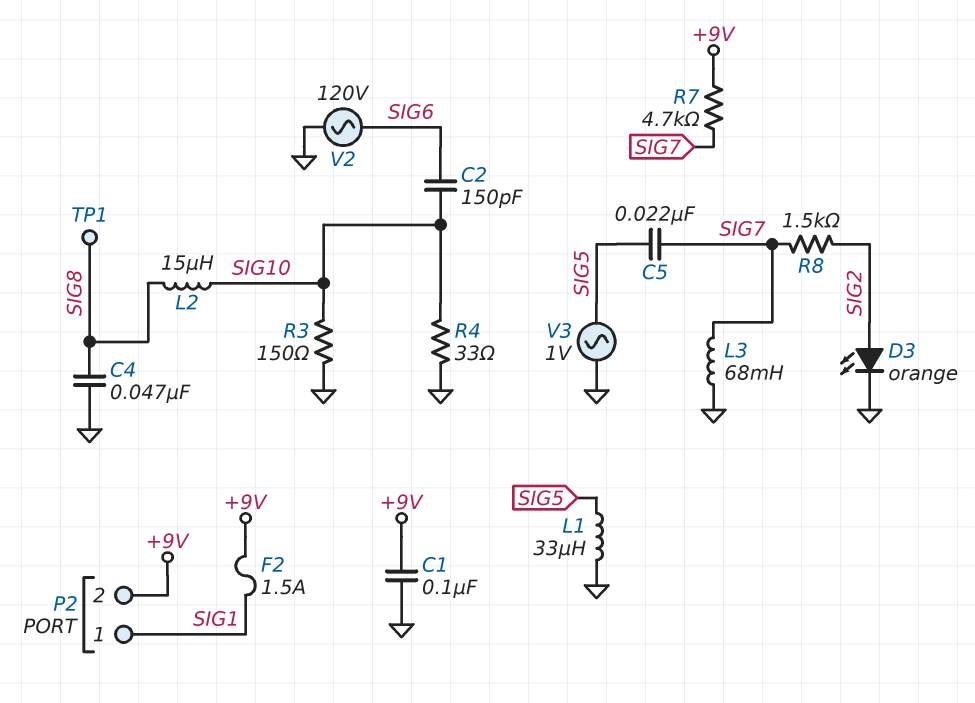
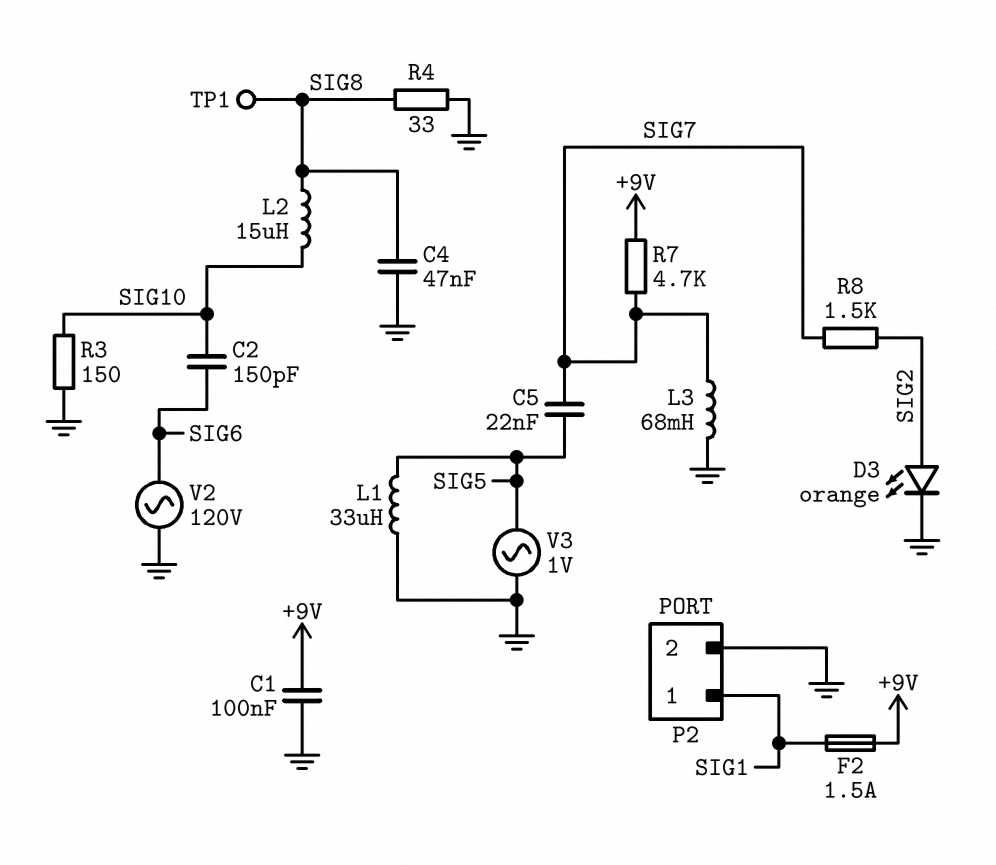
P2 pin 2: +9V -> GND
R4: 33 (GND, SIG10) -> 33 (GND, SIG8)

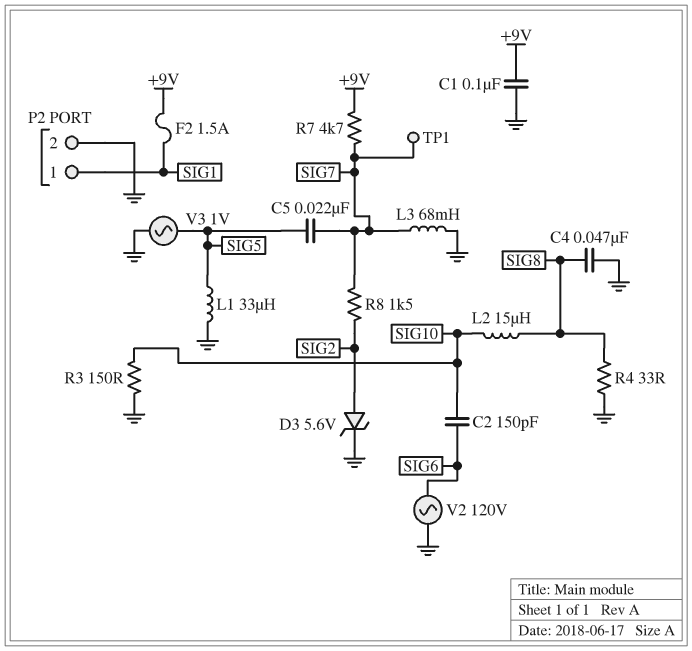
D3: LED orange (A SIG2, K GND) -> zener 5.6V (A SIG2, K GND)
TP1: test point (SIG8) -> test point (SIG7)

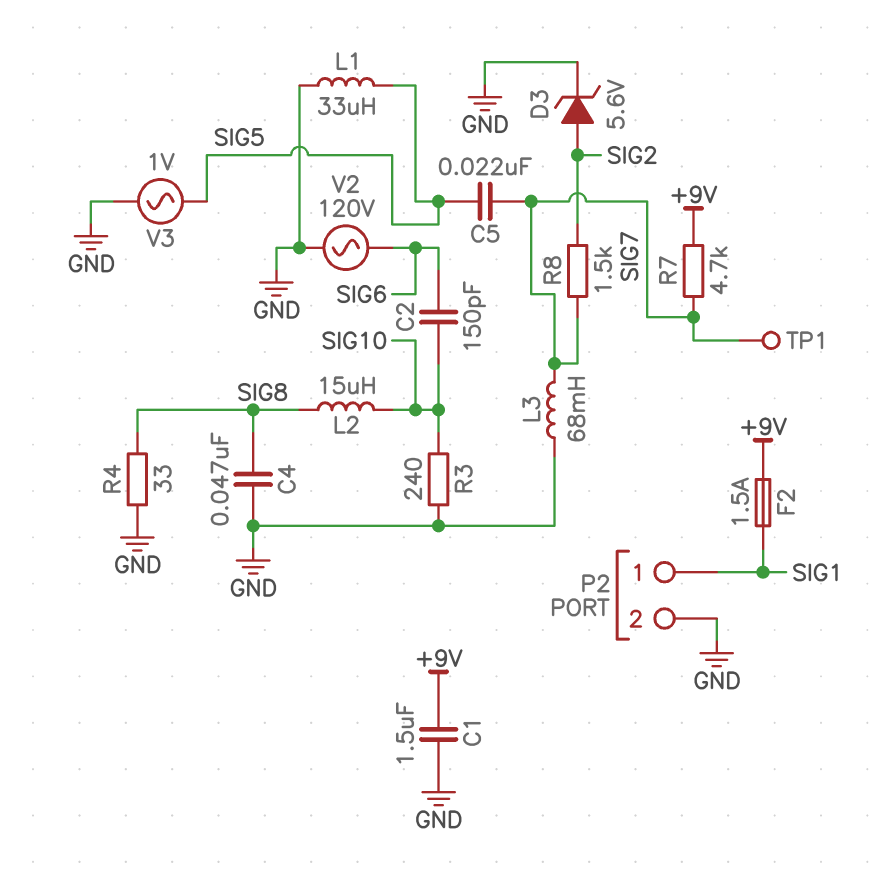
C1: 100nF (+9V, GND) -> 1.5uF (+9V, GND)
R3: 150 (GND, SIG10) -> 240 (GND, SIG10)

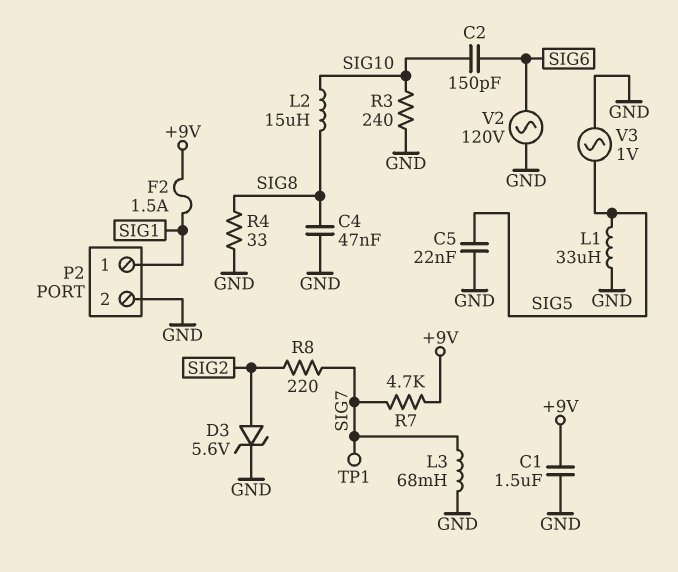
C5: 22nF (SIG5, SIG7) -> 22nF (GND, SIG5)
R8: 1.5k (SIG2, SIG7) -> 220 (SIG2, SIG7)

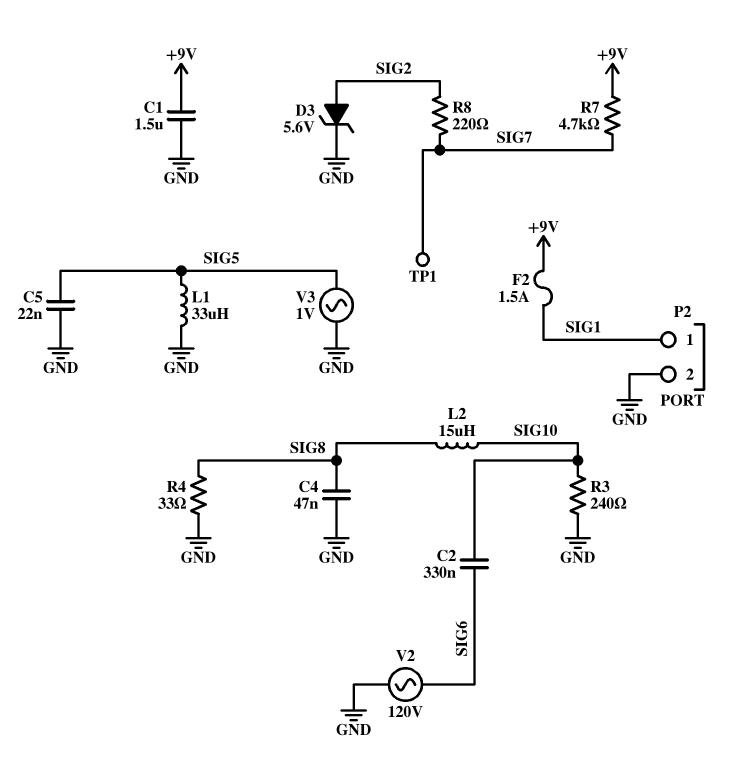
C2: 150pF (SIG6, SIG10) -> 330nF (SIG6, SIG10)
L3: 68mH (GND, SIG7) -> none

